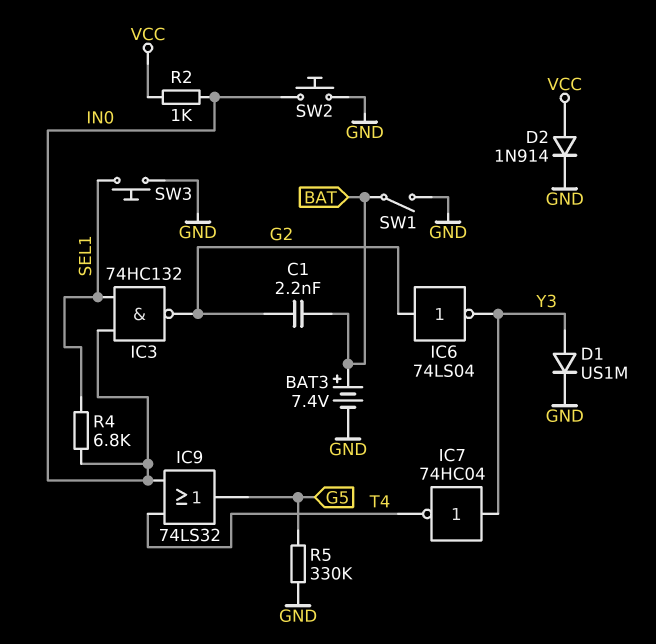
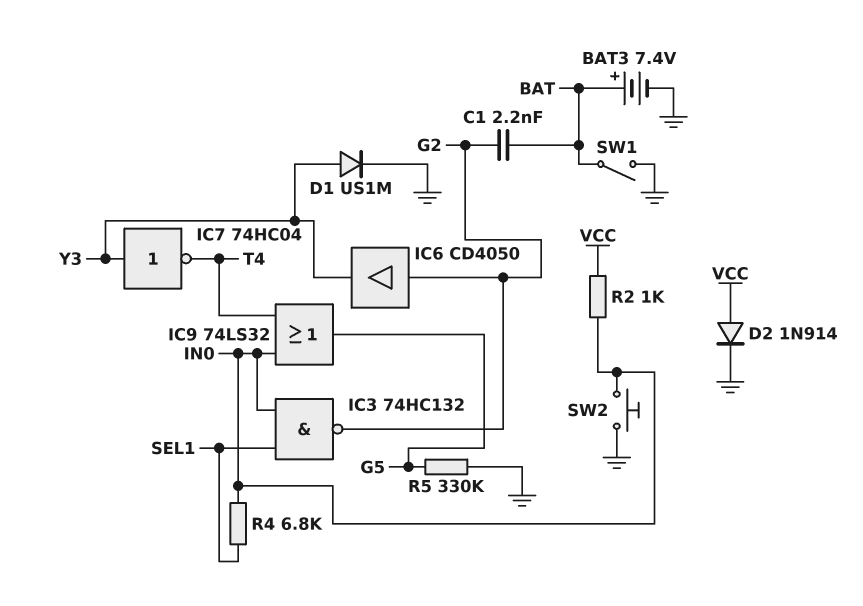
IC6: NOT 74LS04 (in G2, out Y3) -> buffer CD4050 (in G2, out Y3)
SW3: button (GND, SEL1) -> none

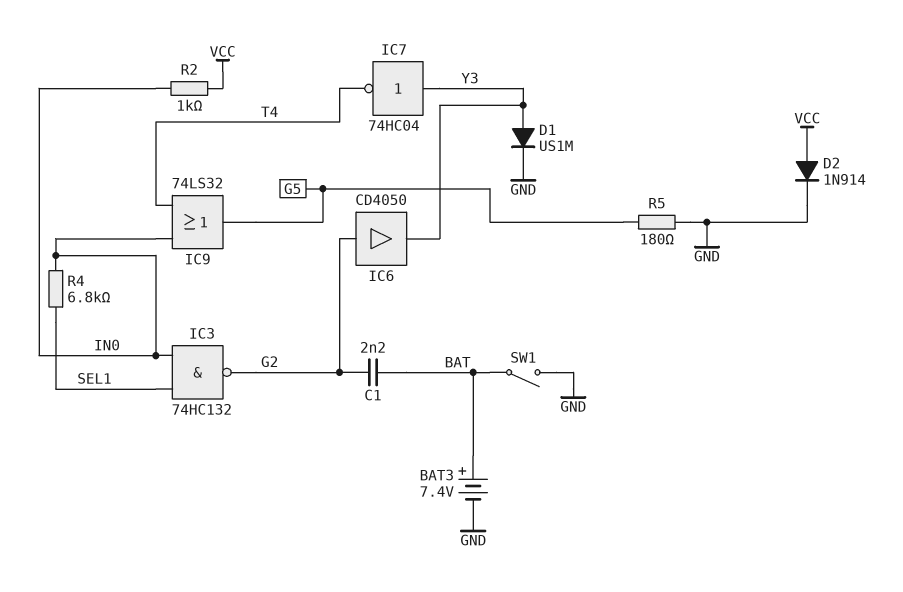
R5: 330k (G5, GND) -> 180 (G5, GND)
SW2: button (GND, IN0) -> none

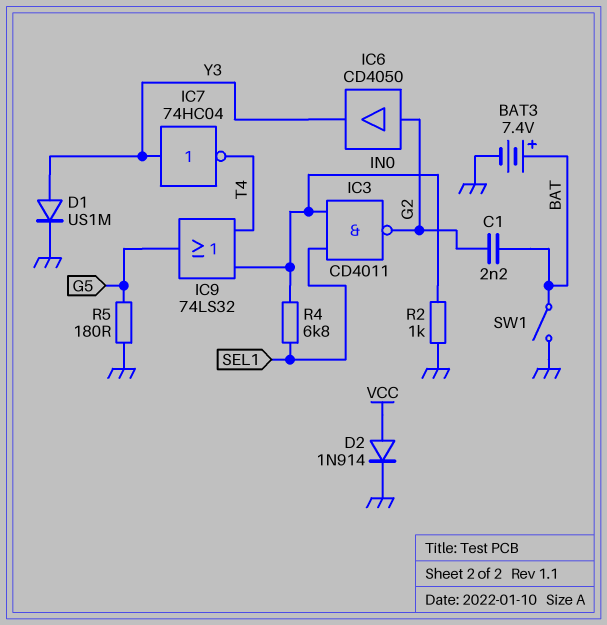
IC3: NAND 74HC132 (in IN0, in SEL1, out G2) -> NAND CD4011 (in IN0, in SEL1, out G2)
R2: 1k (IN0, VCC) -> 1k (GND, IN0)

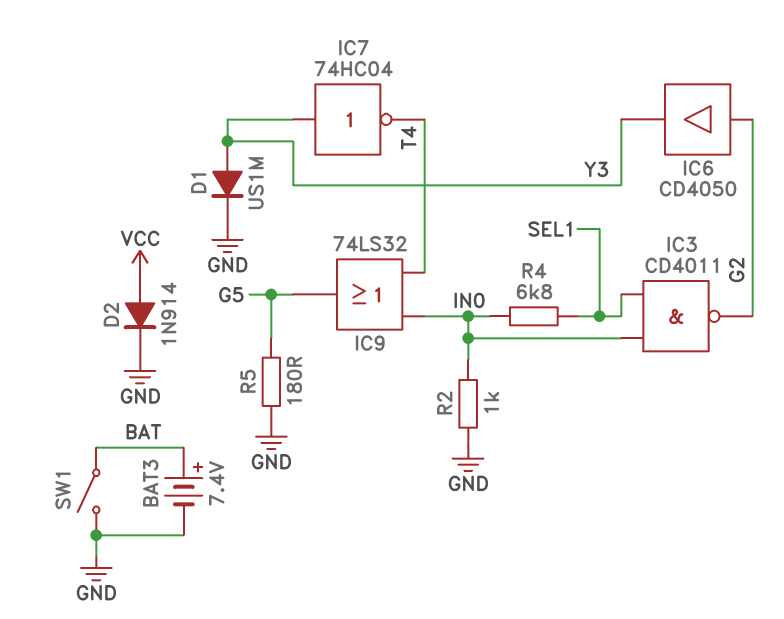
C1: 2.2nF (BAT, G2) -> none

